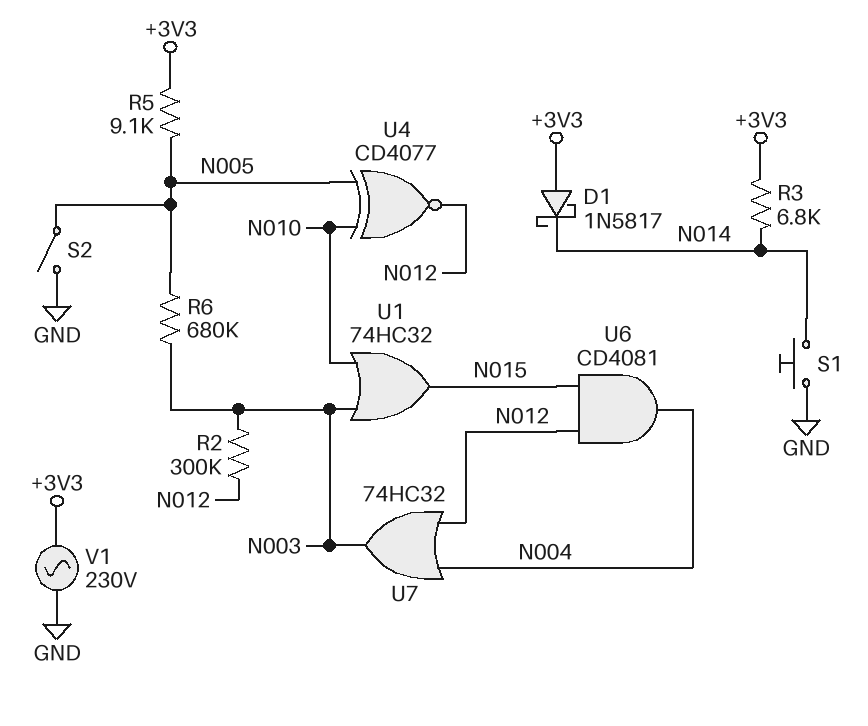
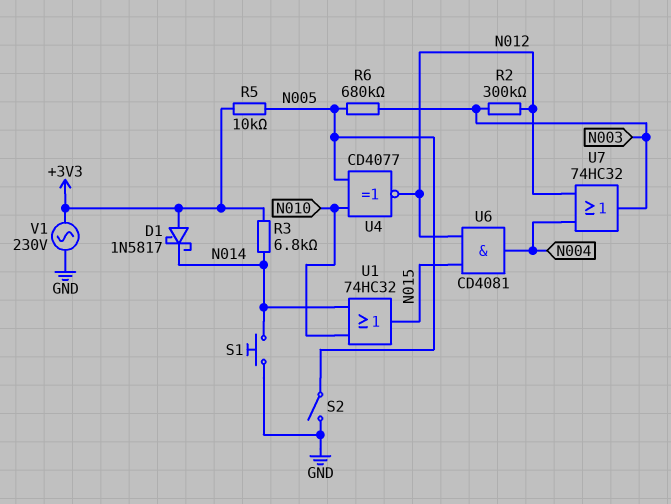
R5: 9.1k (+3V3, N005) -> 10k (+3V3, N005)
U1: OR 74HC32 (in N003, in N010, out N015) -> OR 74HC32 (in N010, in N014, out N015)

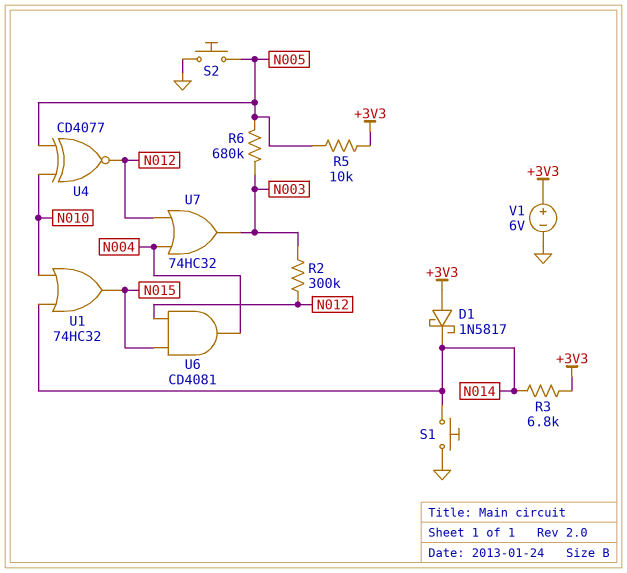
S2: switch (GND, N005) -> button (GND, N005)
V1: AC 230V (+3V3, GND) -> 6V (plus +3V3, minus GND)

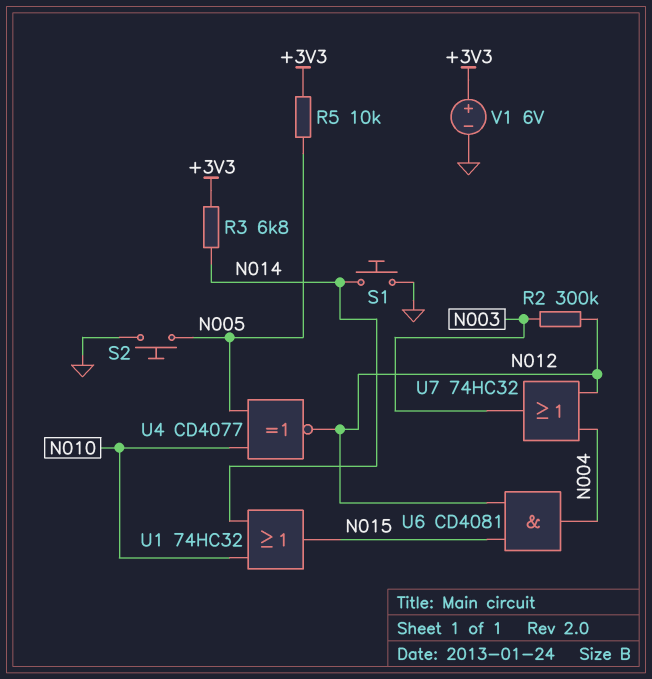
D1: schottky 1N5817 (A +3V3, K N014) -> none
R6: 680k (N003, N005) -> none

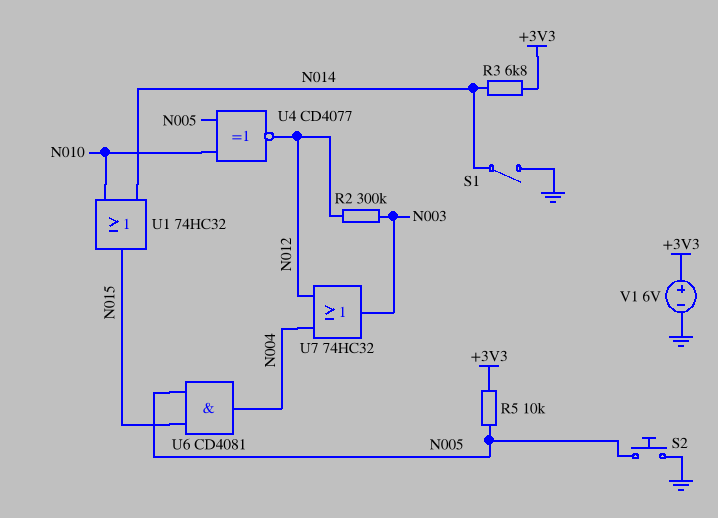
S1: button (GND, N014) -> switch (GND, N014)
U6: AND CD4081 (in N012, in N015, out N004) -> AND CD4081 (in N005, in N015, out N004)

